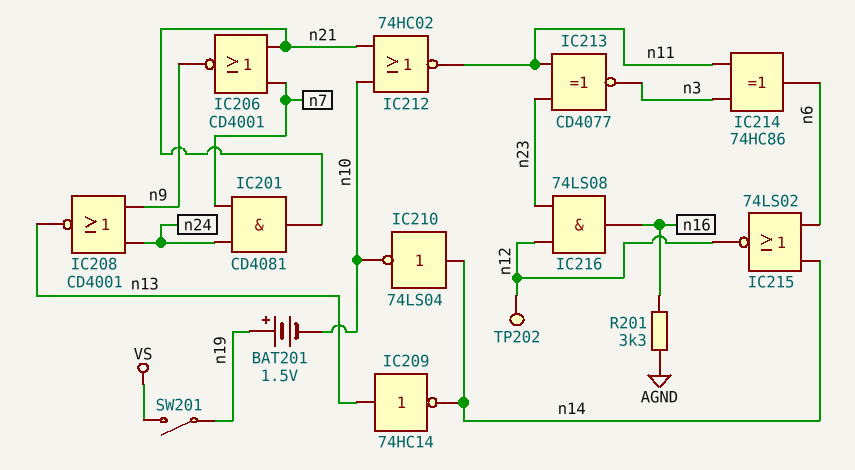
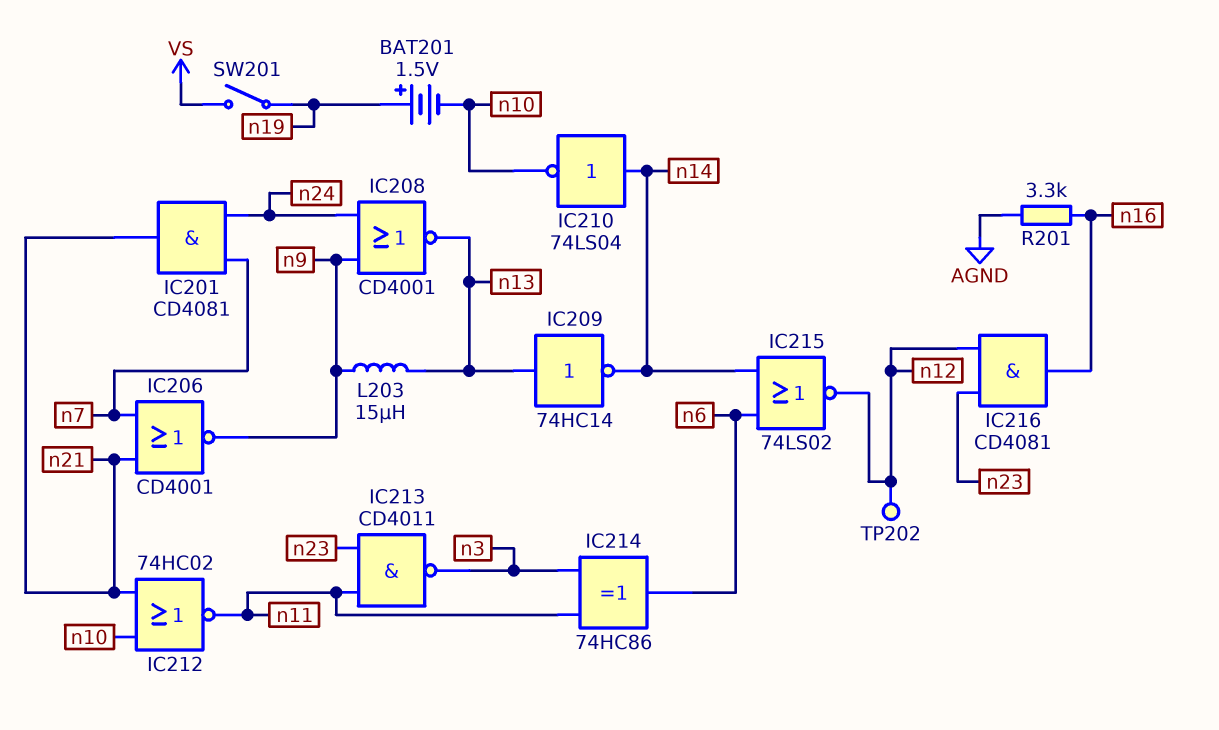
IC213: XNOR CD4077 (in n11, in n23, out n3) -> NAND CD4011 (in n11, in n23, out n3)
IC216: AND 74LS08 (in n12, in n23, out n16) -> AND CD4081 (in n12, in n23, out n16)
L203: none -> 15uH (n9, n13)

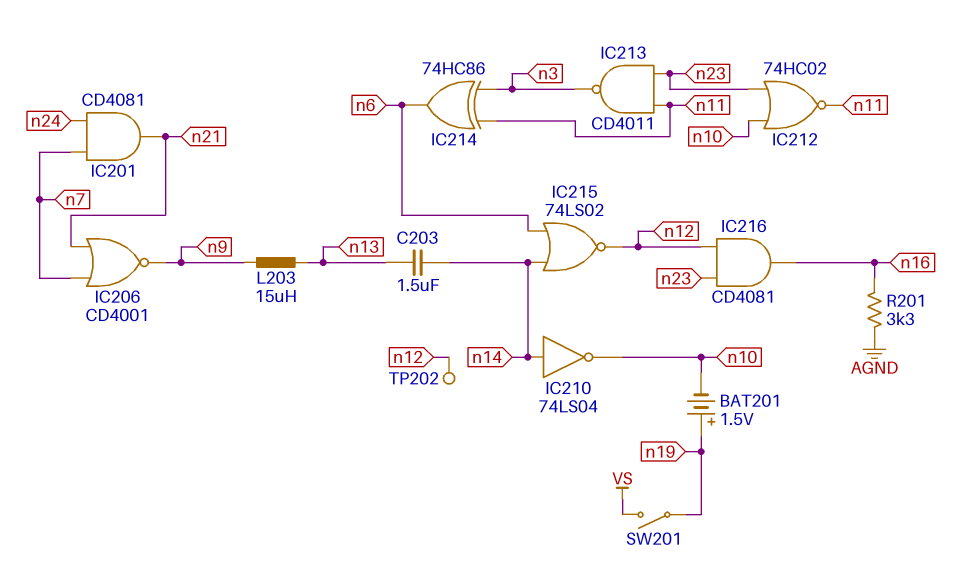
C203: none -> 1.5uF (n13, n14)
IC208: NOR CD4001 (in n9, in n24, out n13) -> none
IC209: NOT 74HC14 (in n13, out n14) -> none
IC212: NOR 74HC02 (in n10, in n21, out n11) -> NOR 74HC02 (in n10, in n23, out n11)

